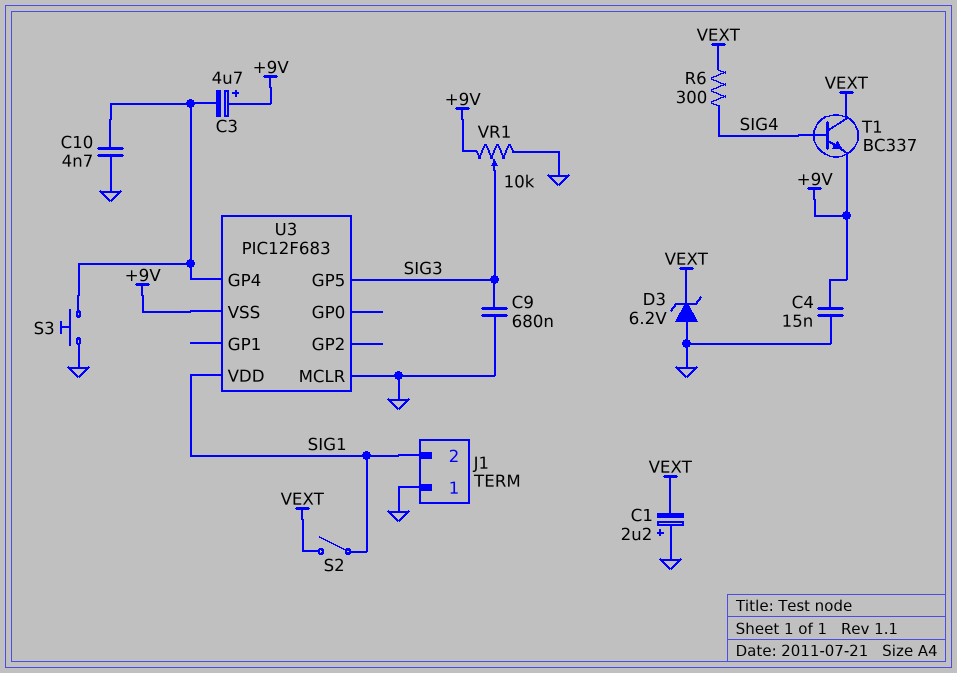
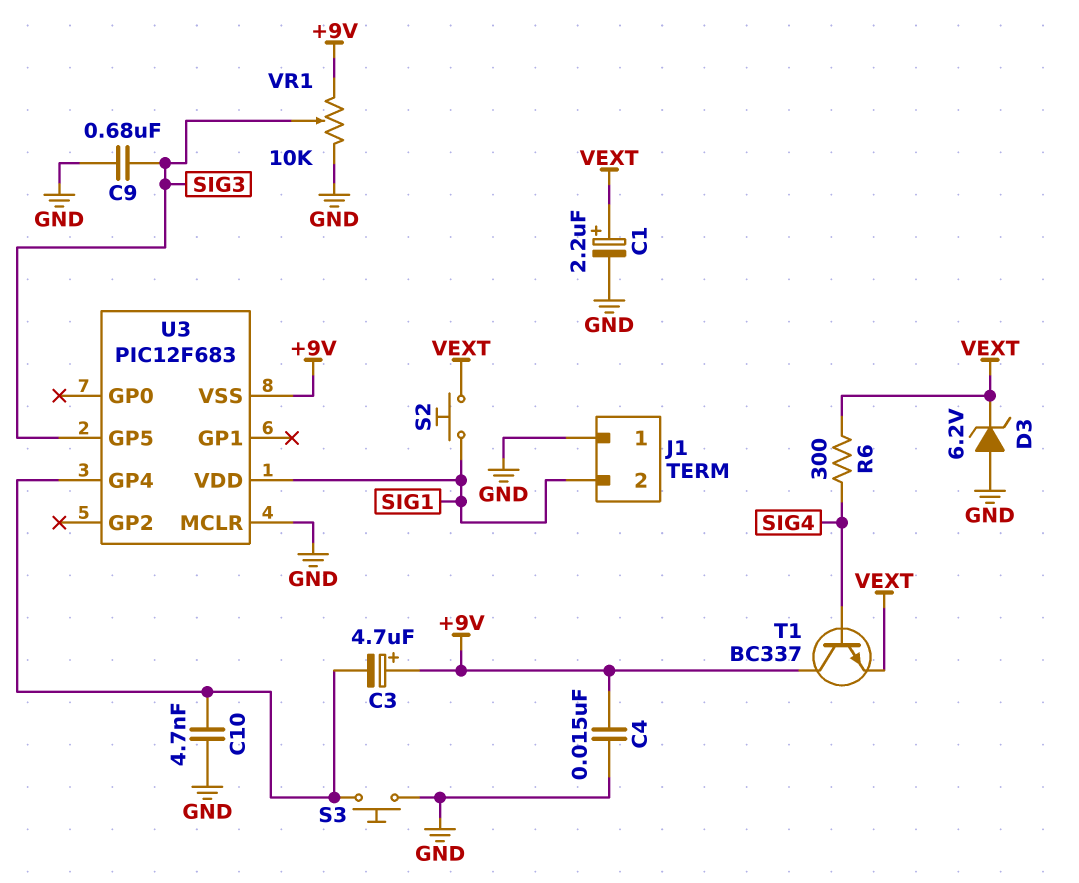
C1: 2.2uF (plus GND, minus VEXT) -> 2.2uF (plus VEXT, minus GND)
S2: switch (SIG1, VEXT) -> button (SIG1, VEXT)
T1: NPN BC337 (B SIG4, C VEXT, E +9V) -> NPN BC337 (B SIG4, C +9V, E VEXT)

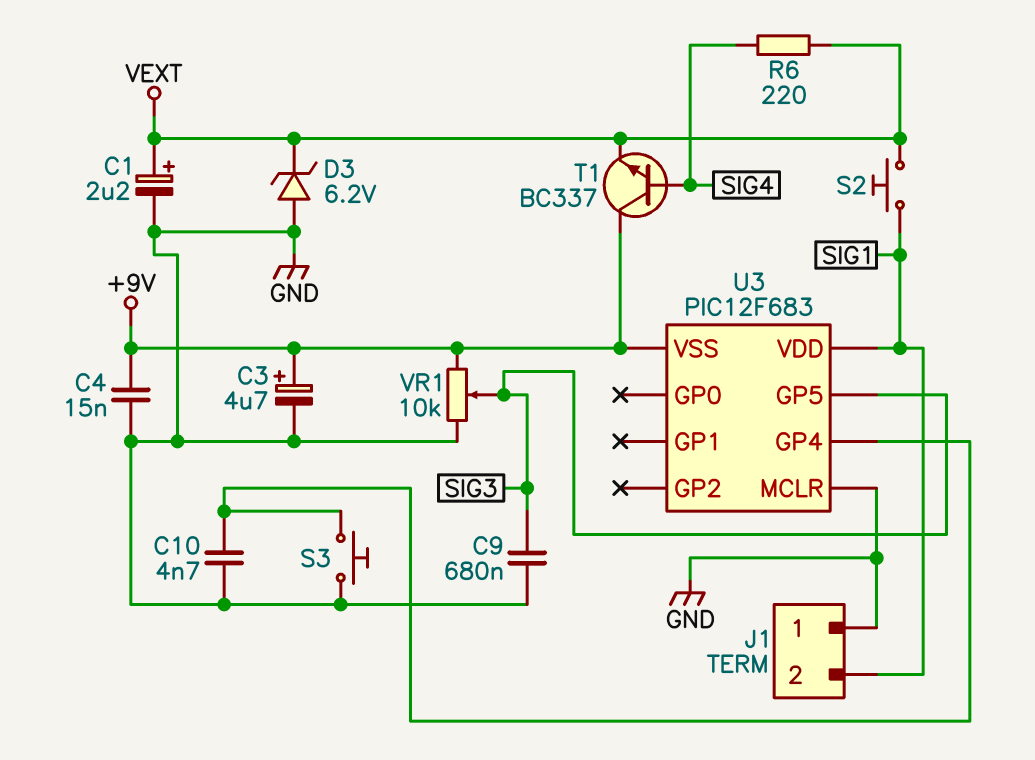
C3: 4.7uF (plus +9V, minus U3/GP4) -> 4.7uF (plus +9V, minus GND)
R6: 300 (SIG4, VEXT) -> 220 (SIG4, VEXT)

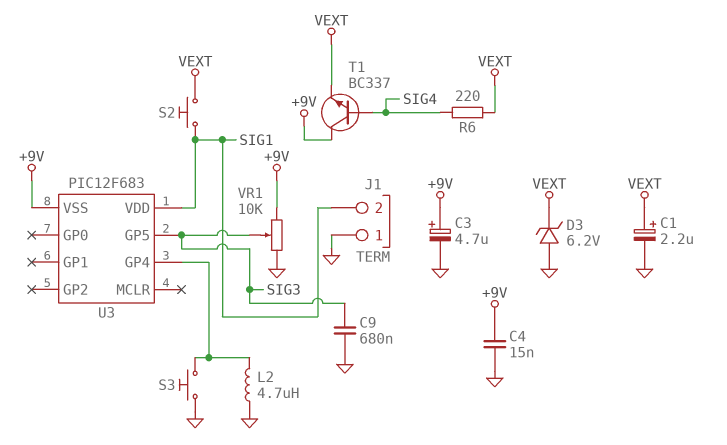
C10: 4.7nF (GND, U3/GP4) -> none
L2: none -> 4.7uH (GND, U3/GP4)
U3 pin MCLR: GND -> none

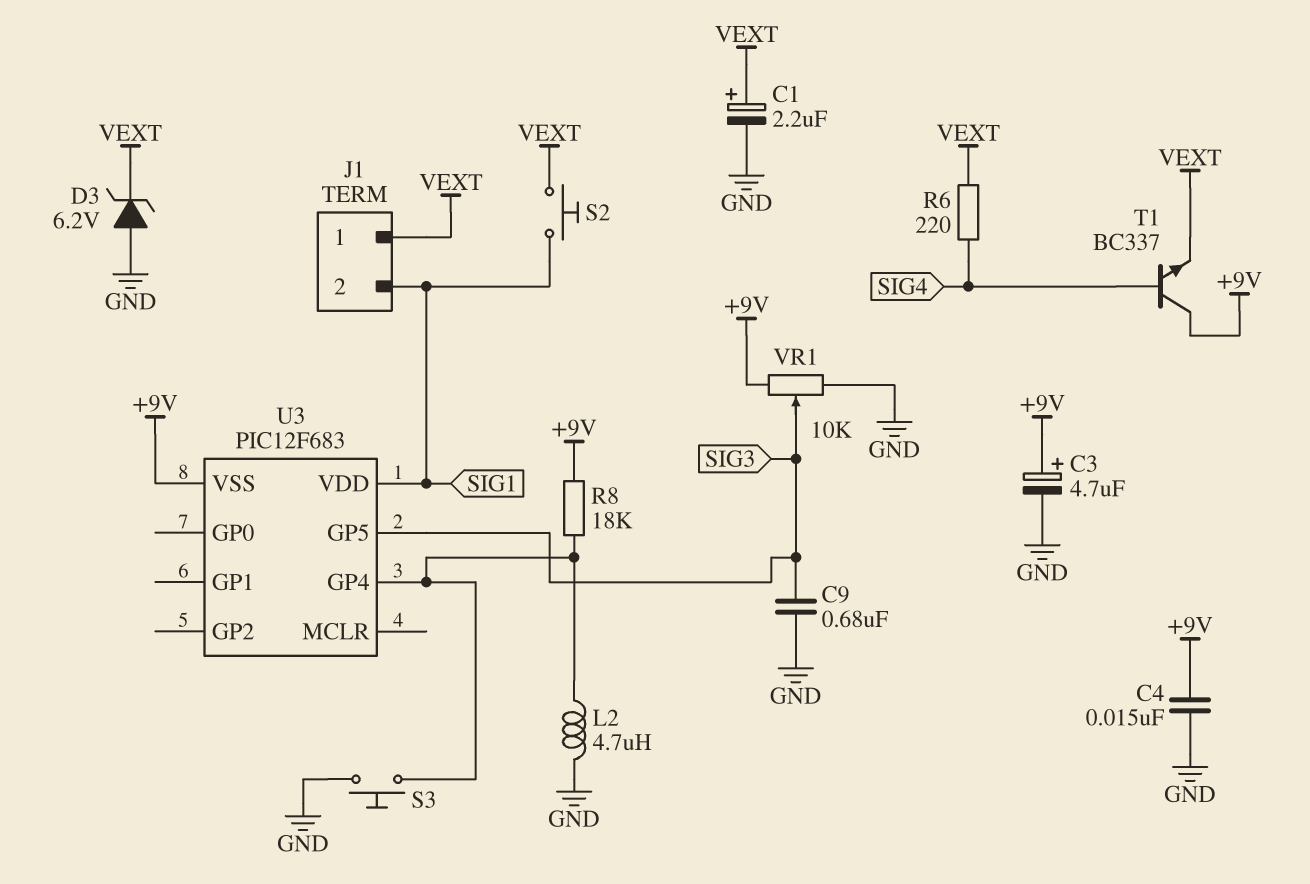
J1 pin 1: GND -> VEXT
R8: none -> 18k (+9V, U3/GP4)

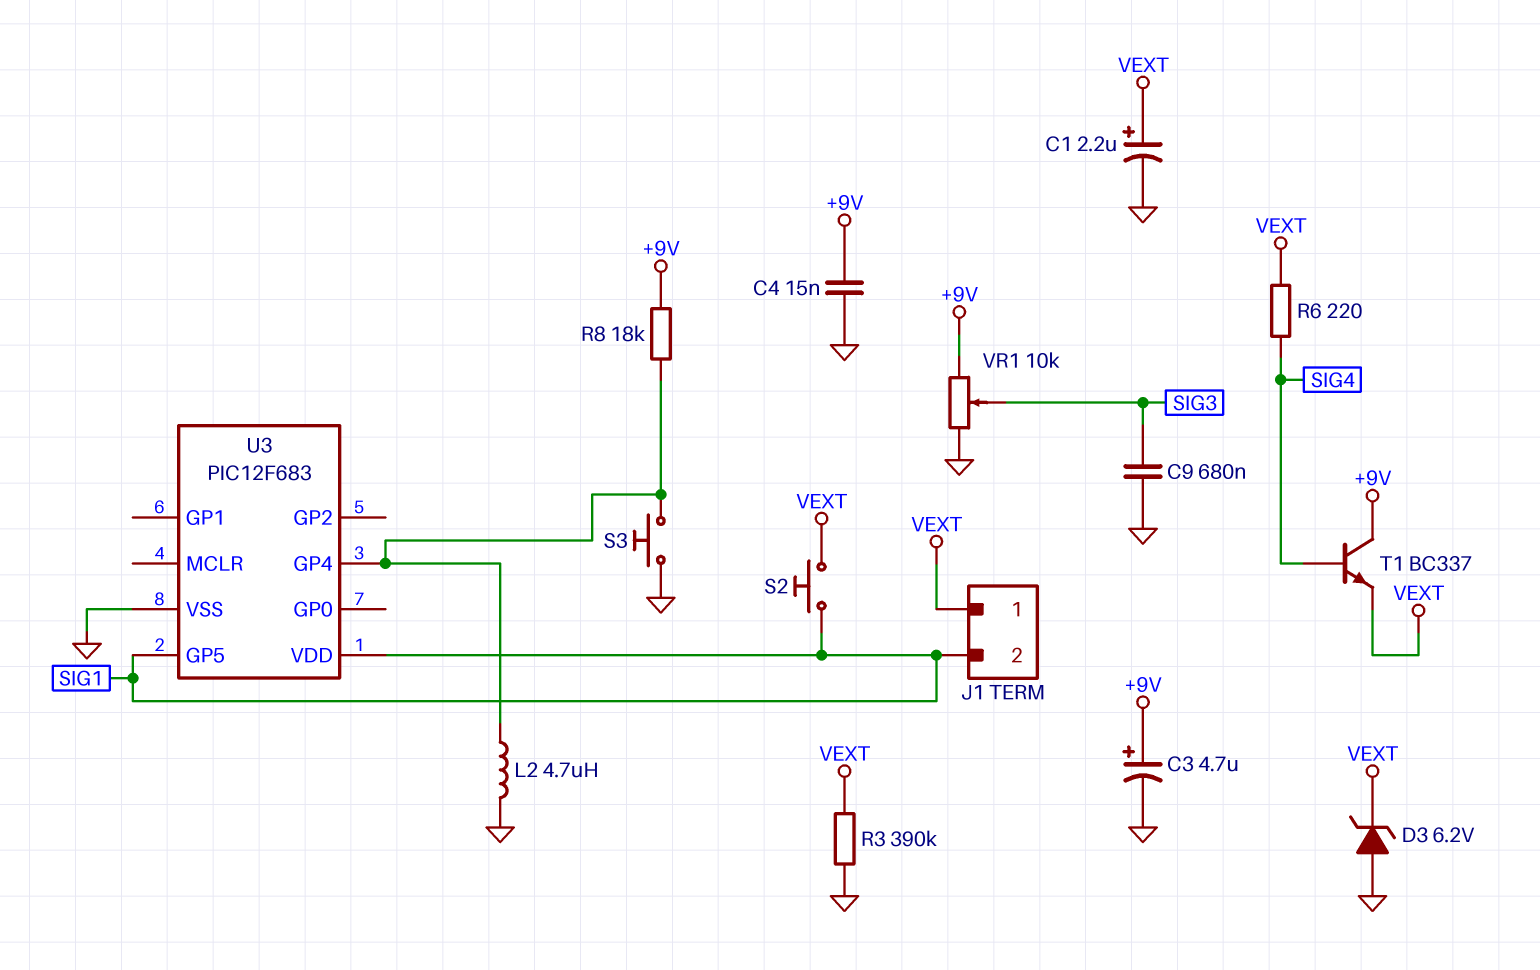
R3: none -> 390k (GND, VEXT)
U3 pin GP5: SIG3 -> SIG1
U3 pin VSS: +9V -> GND

